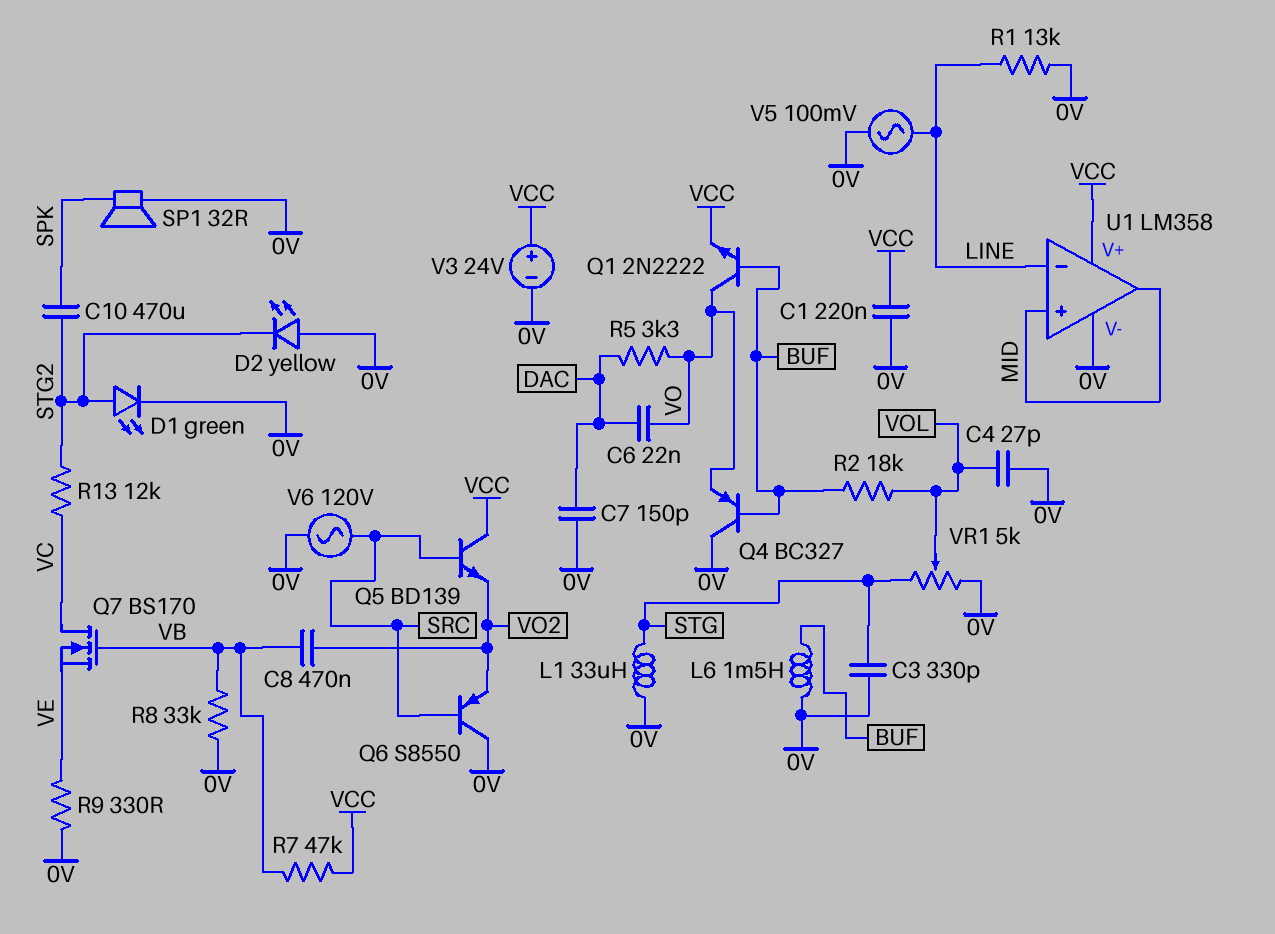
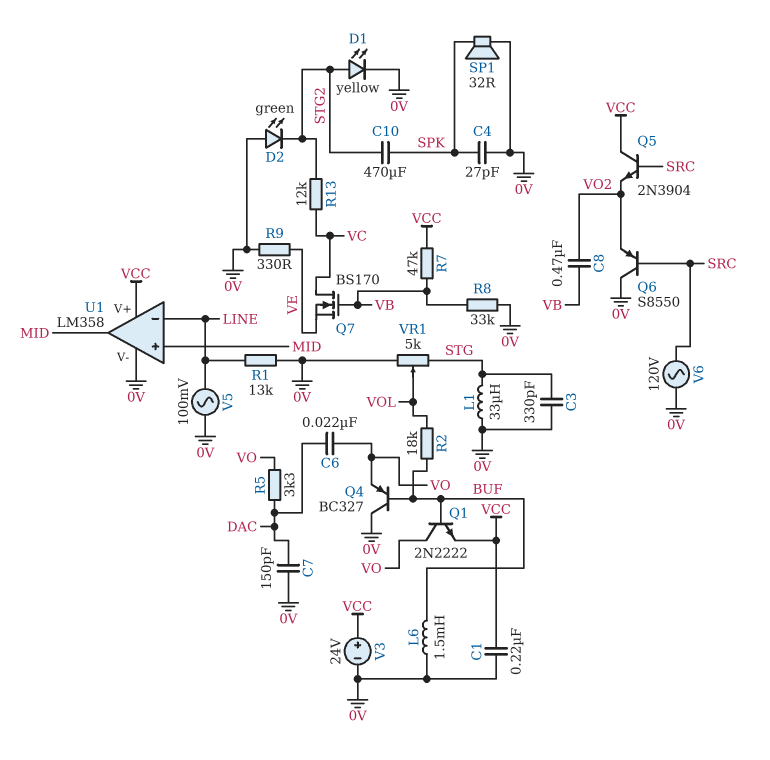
C4: 27pF (0V, VOL) -> 27pF (0V, SPK)
D1: LED green (A STG2, K 0V) -> LED yellow (A STG2, K 0V)
D2: LED yellow (A 0V, K STG2) -> LED green (A 0V, K STG2)
Q5: NPN BD139 (B SRC, C VCC, E VO2) -> NPN 2N3904 (B SRC, C VCC, E VO2)

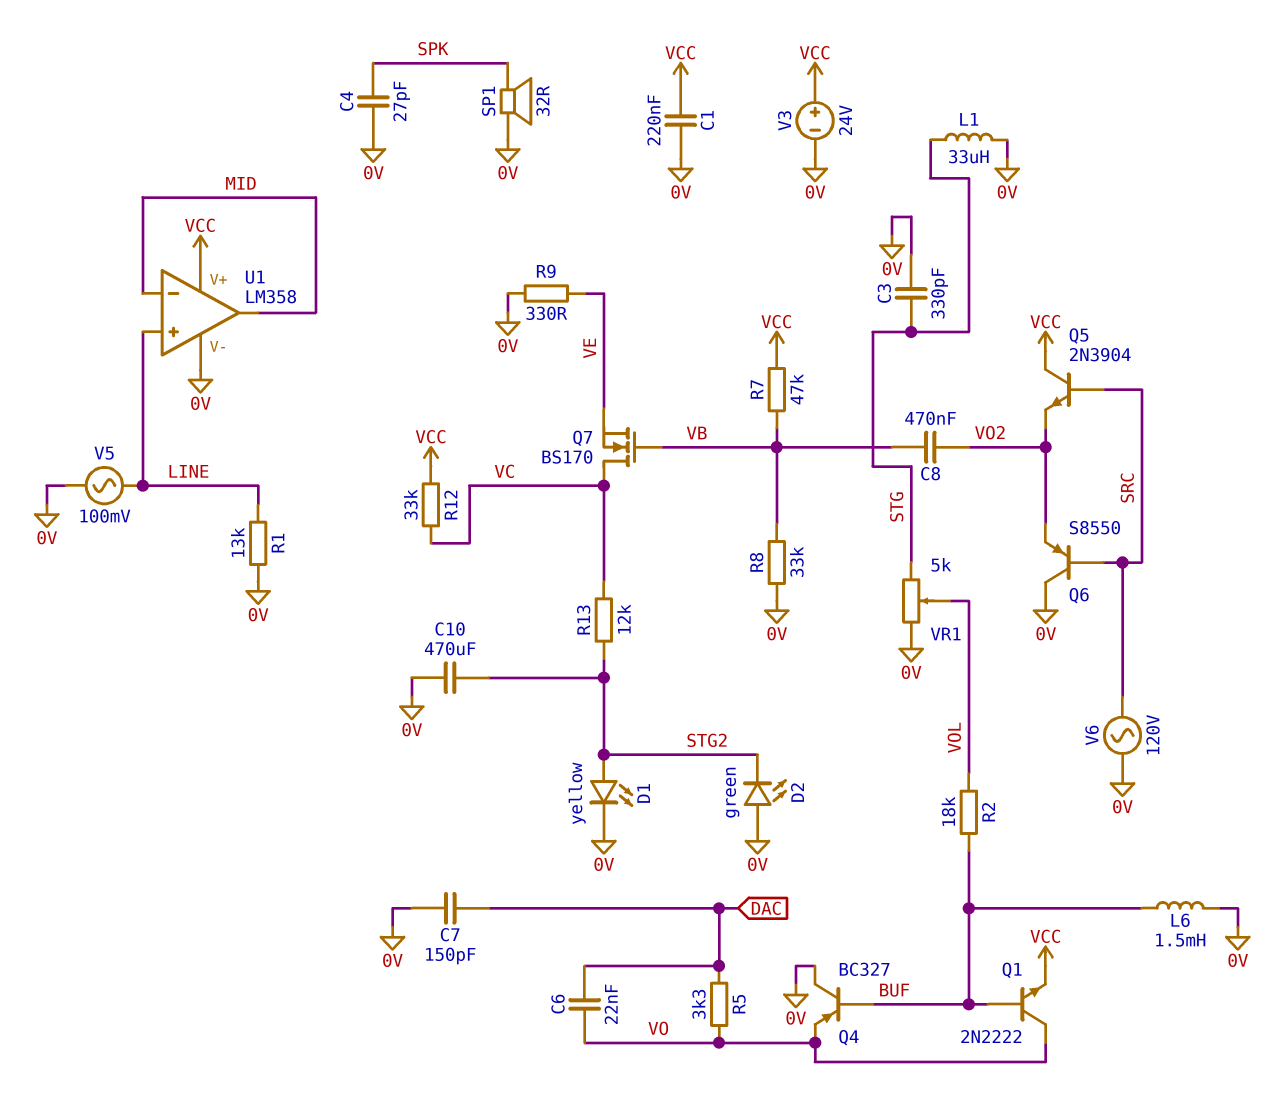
C10: 470uF (SPK, STG2) -> 470uF (0V, STG2)
R12: none -> 33k (VC, VCC)
U1 pin in+: MID -> LINE
U1 pin in-: LINE -> MID

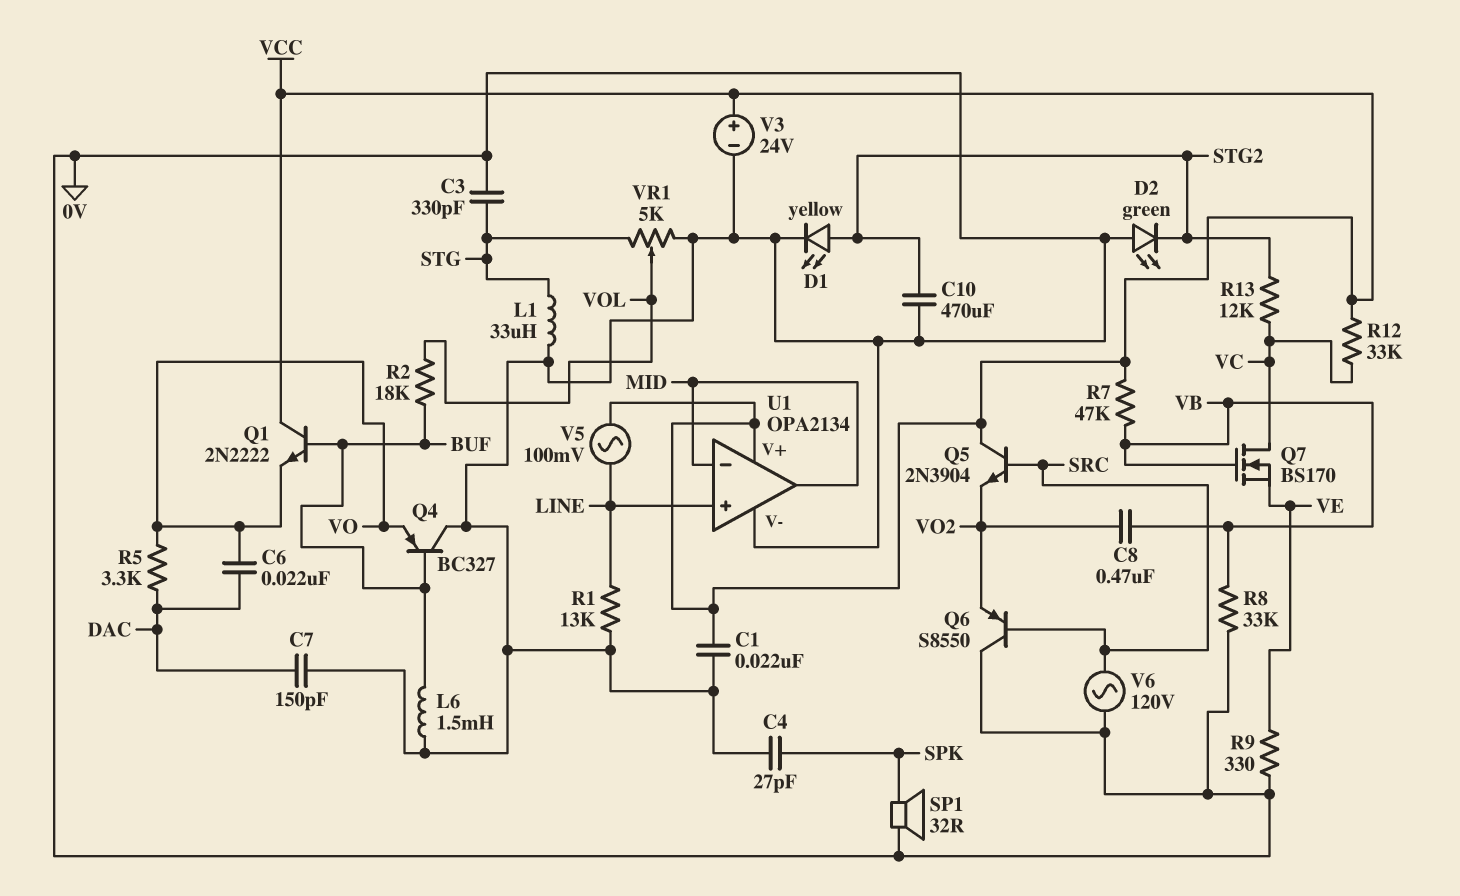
C1: 220nF (0V, VCC) -> 22nF (0V, VCC)
Q1: NPN 2N2222 (B BUF, C VO, E VCC) -> NPN 2N2222 (B BUF, C VCC, E VO)
U1: LM358 -> OPA2134
V5: AC 100mV (0V, LINE) -> AC 100mV (LINE, VCC)

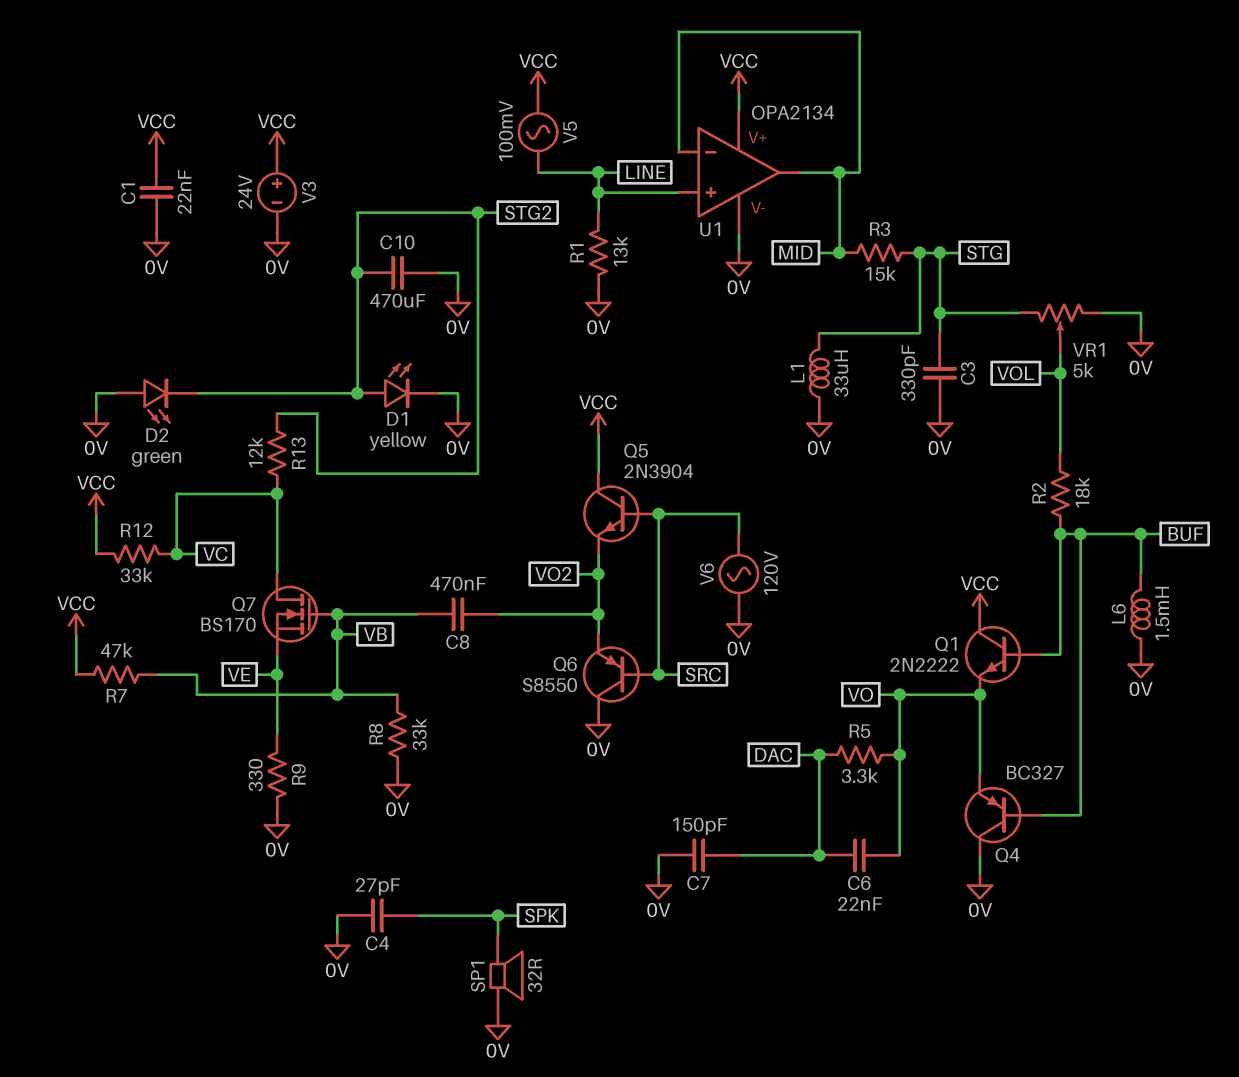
R3: none -> 15k (MID, STG)

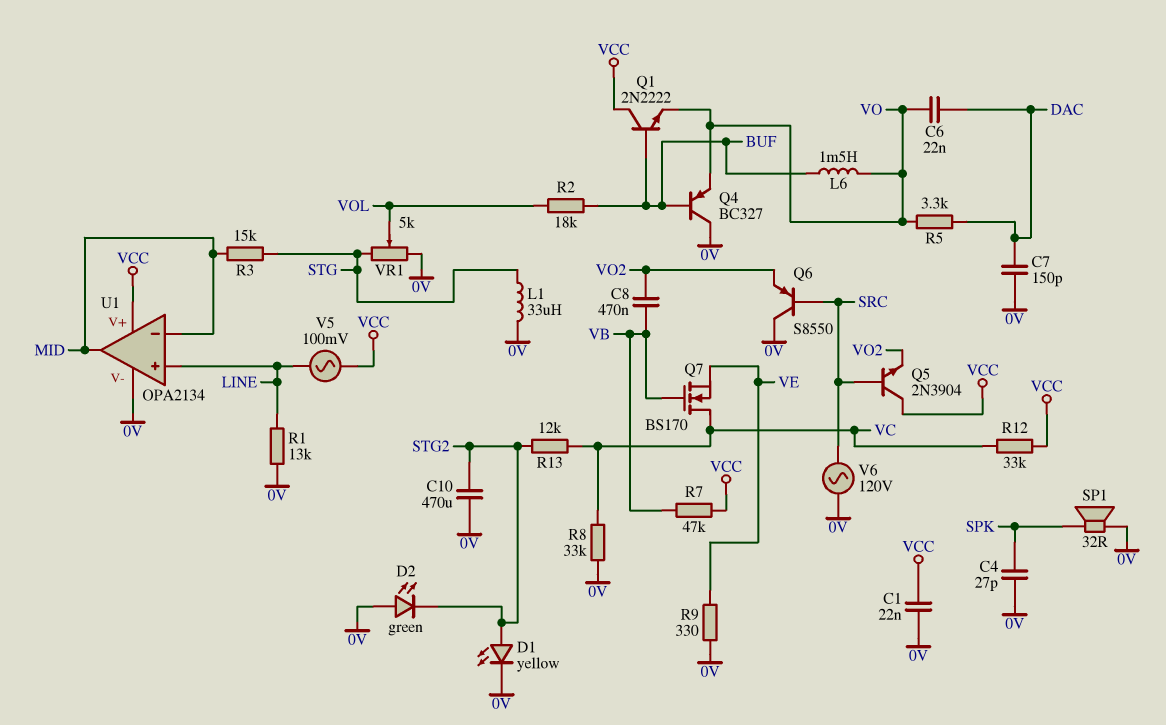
C3: 330pF (0V, STG) -> none
L6: 1.5mH (0V, BUF) -> 1.5mH (BUF, VO)
R8: 33k (0V, VB) -> 33k (0V, VC)
V3: 24V (plus VCC, minus 0V) -> none

